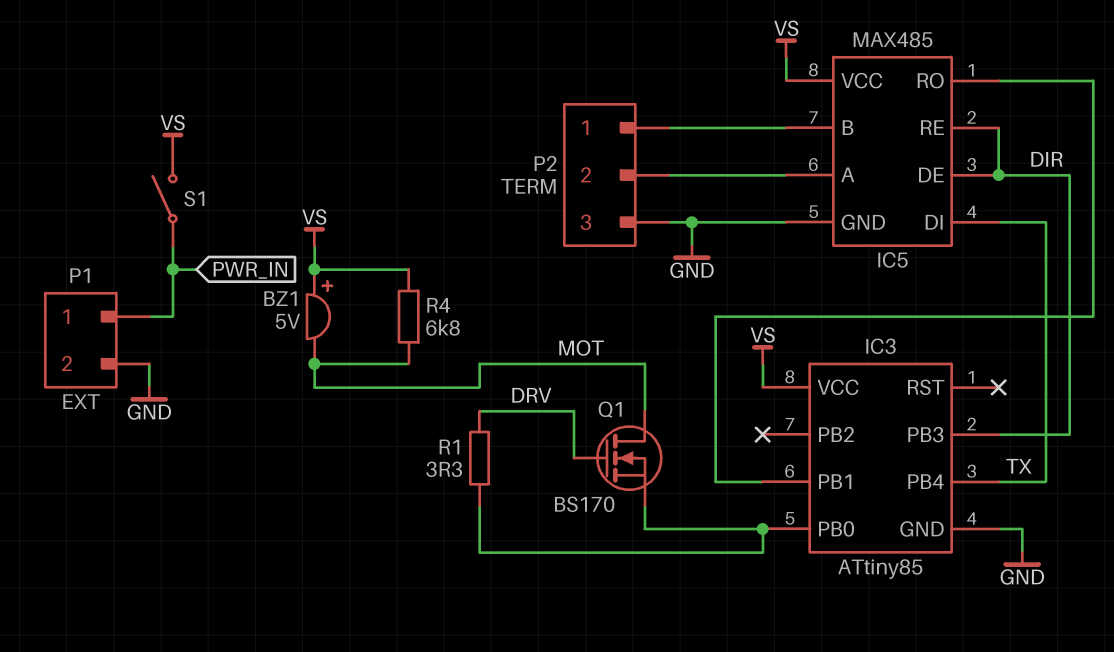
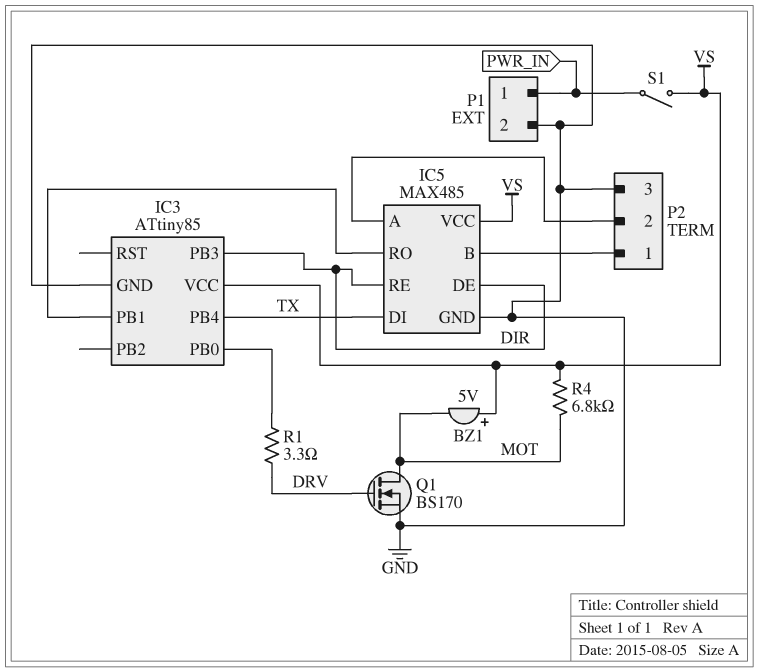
Q1: NMOS BS170 (G DRV, D MOT, S IC3/PB0) -> NMOS BS170 (G DRV, D MOT, S GND)

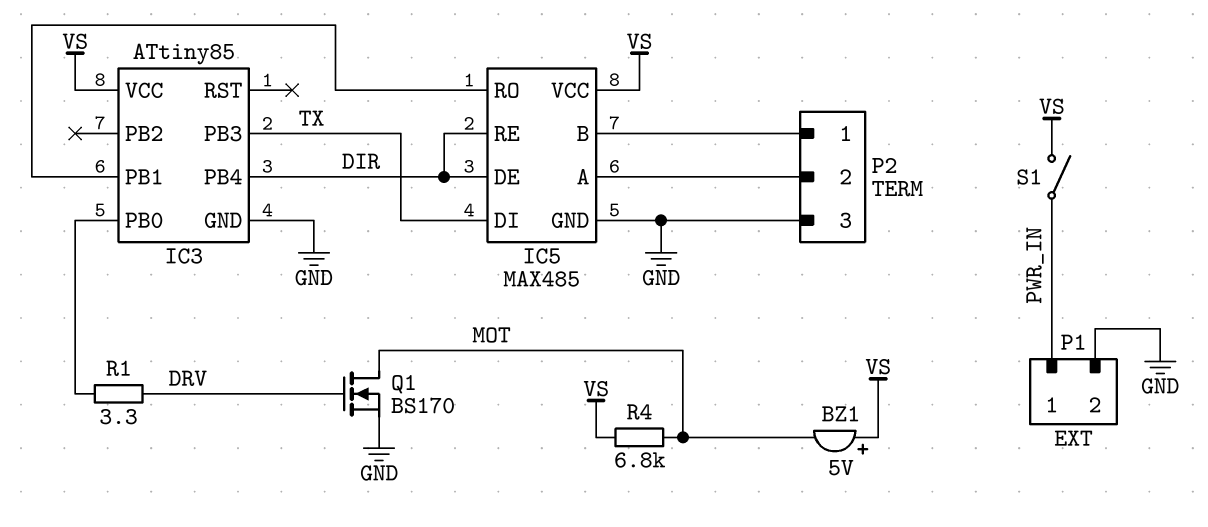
IC3 pin PB3: DIR -> TX
IC3 pin PB4: TX -> DIR

